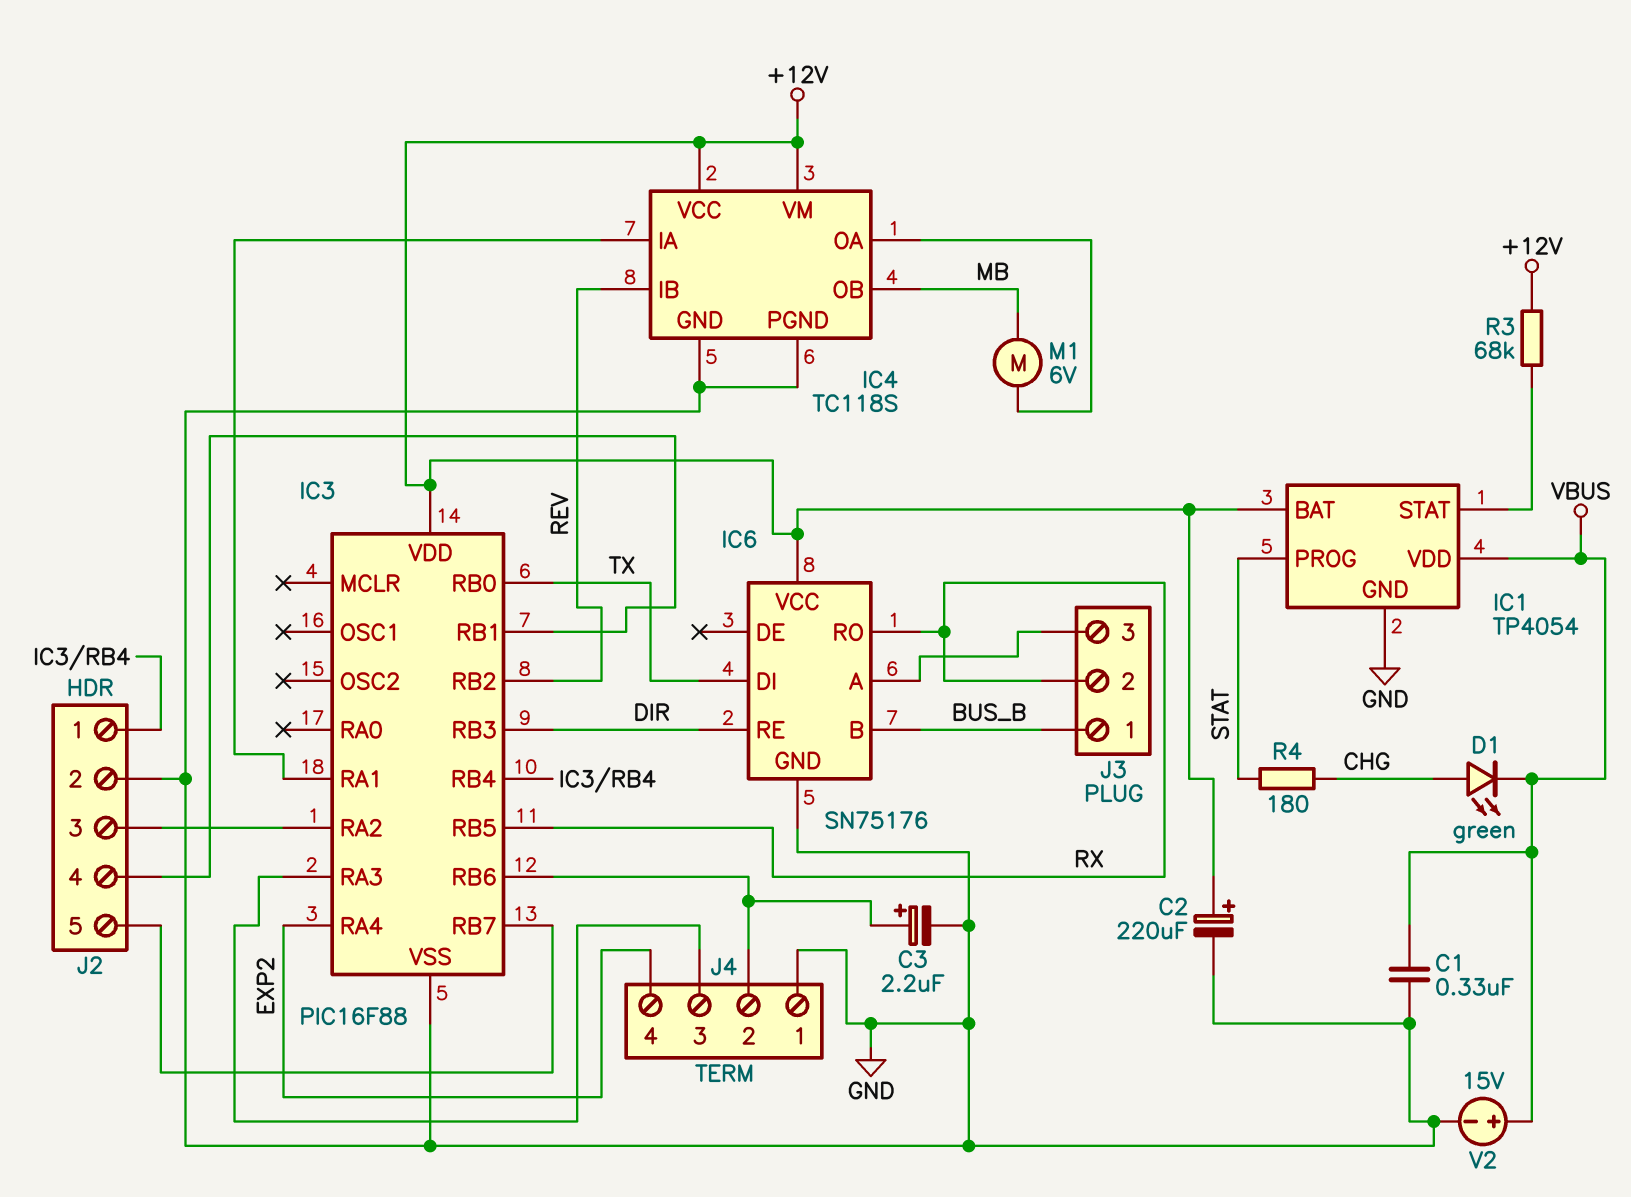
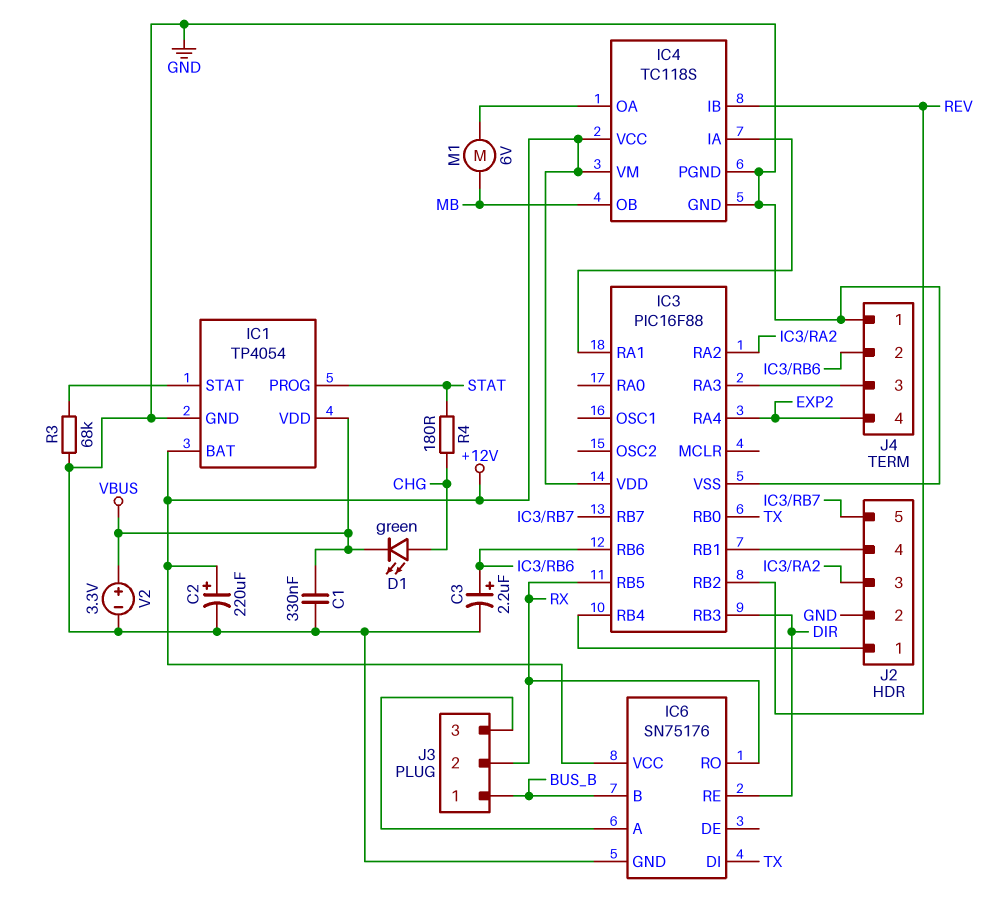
R3: 68k (+12V, IC1/STAT) -> 68k (GND, IC1/STAT)
V2: 15V (plus VBUS, minus GND) -> 3.3V (plus VBUS, minus GND)

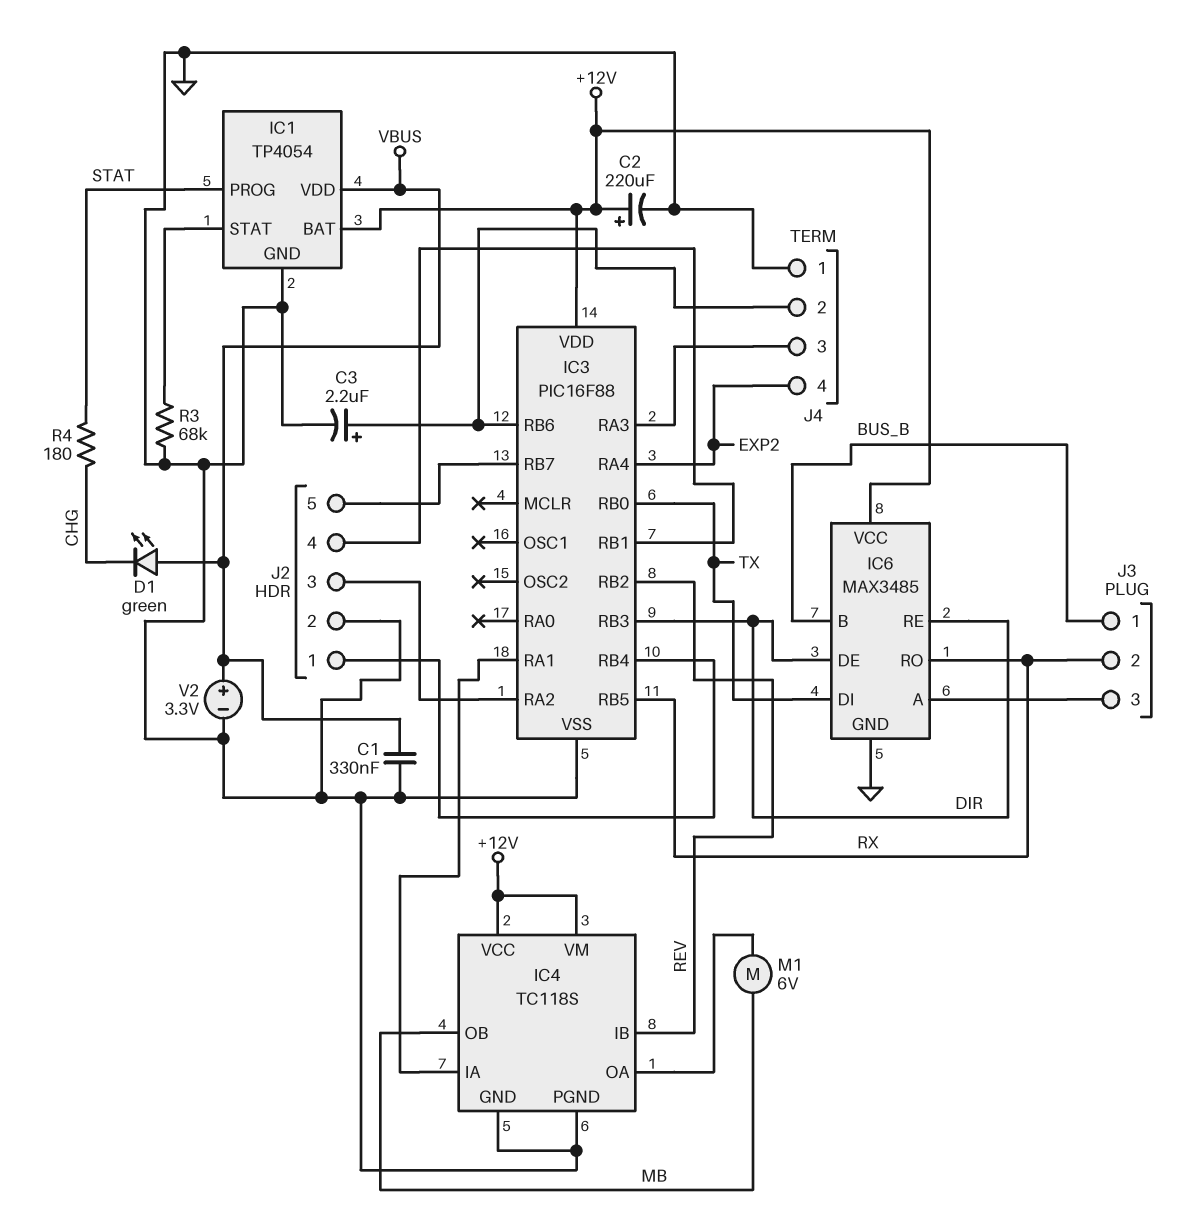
D1: LED green (A CHG, K VBUS) -> LED green (A VBUS, K CHG)
IC6: SN75176 -> MAX3485
IC6 pin DE: none -> DIR

